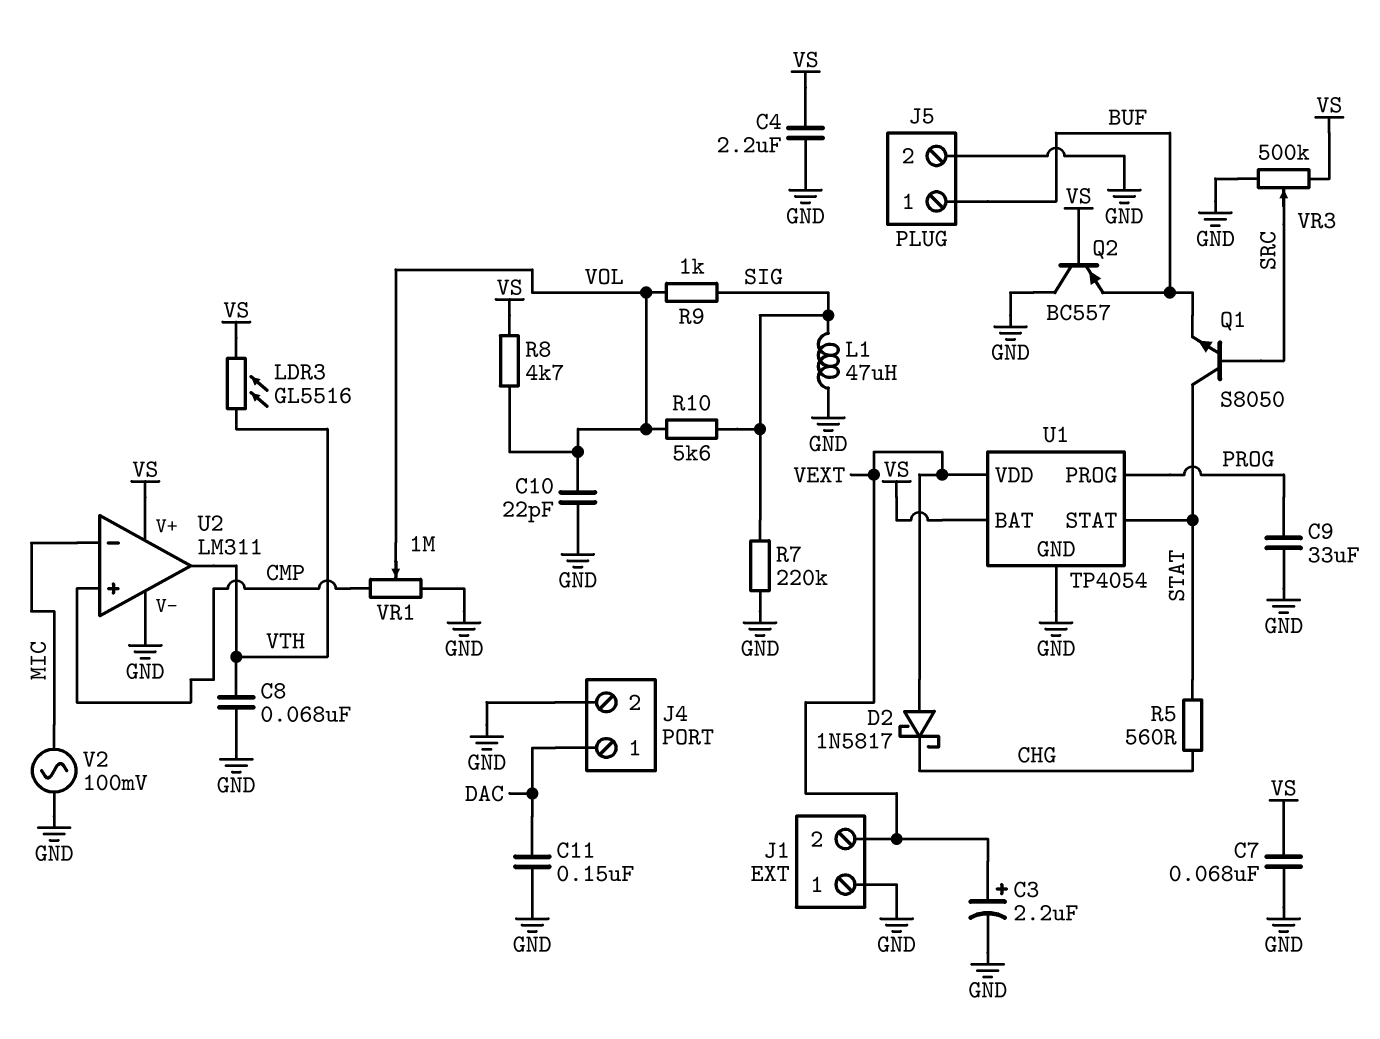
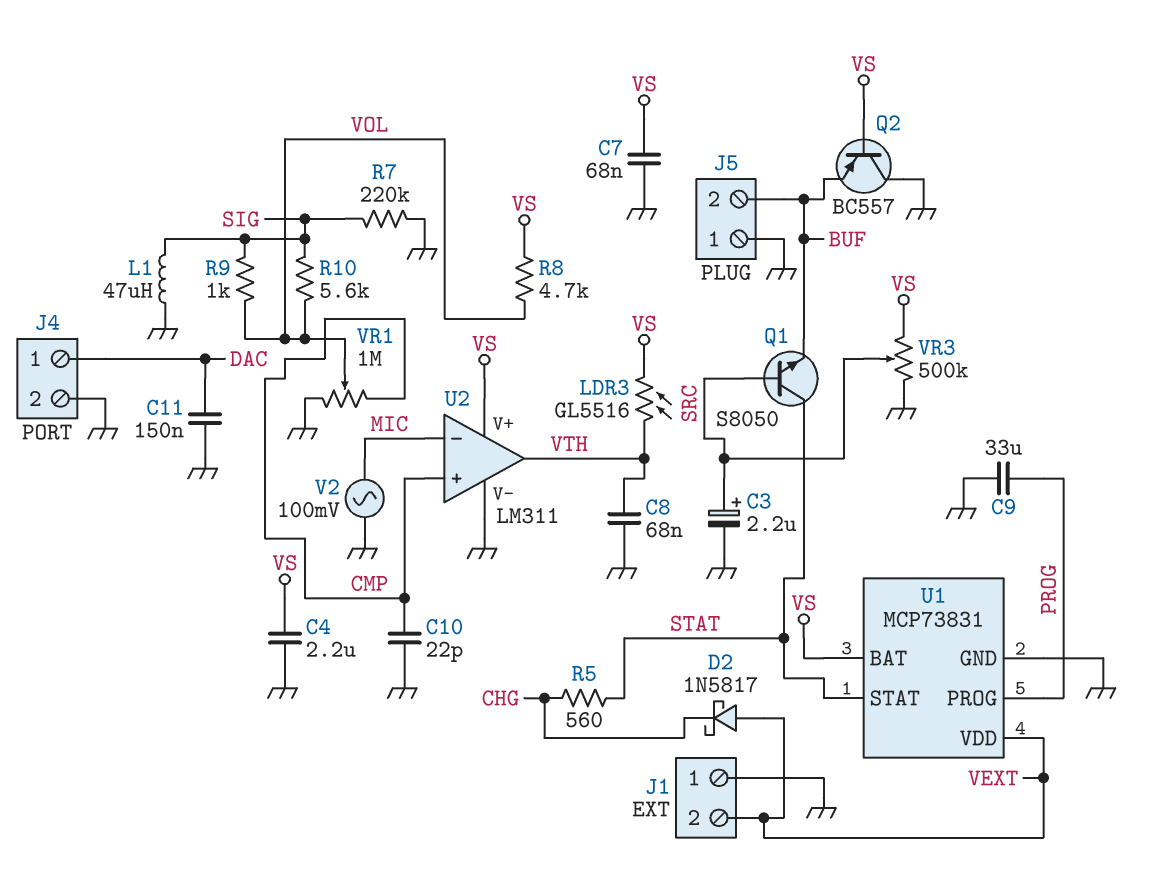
C3: 2.2uF (plus VEXT, minus GND) -> 2.2uF (plus SRC, minus GND)
C10: 22pF (GND, VOL) -> 22pF (CMP, GND)
J5 pin 1: BUF -> GND
J5 pin 2: GND -> BUF
U1: TP4054 -> MCP73831

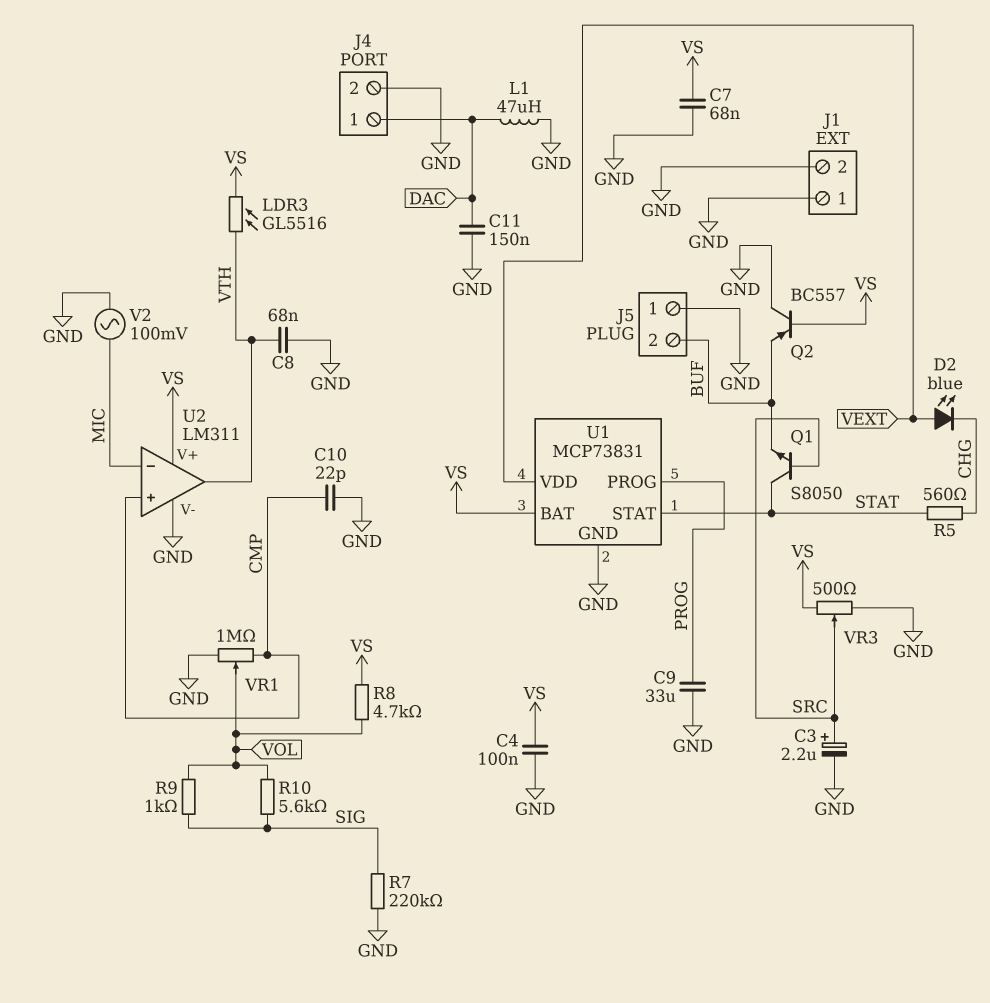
C4: 2.2uF (GND, VS) -> 100nF (GND, VS)
D2: schottky 1N5817 (A VEXT, K CHG) -> LED blue (A VEXT, K CHG)
J1 pin 2: VEXT -> GND
L1: 47uH (GND, SIG) -> 47uH (DAC, GND)
VR3: 500k (GND, VS, wiper SRC) -> 500 (GND, VS, wiper SRC)

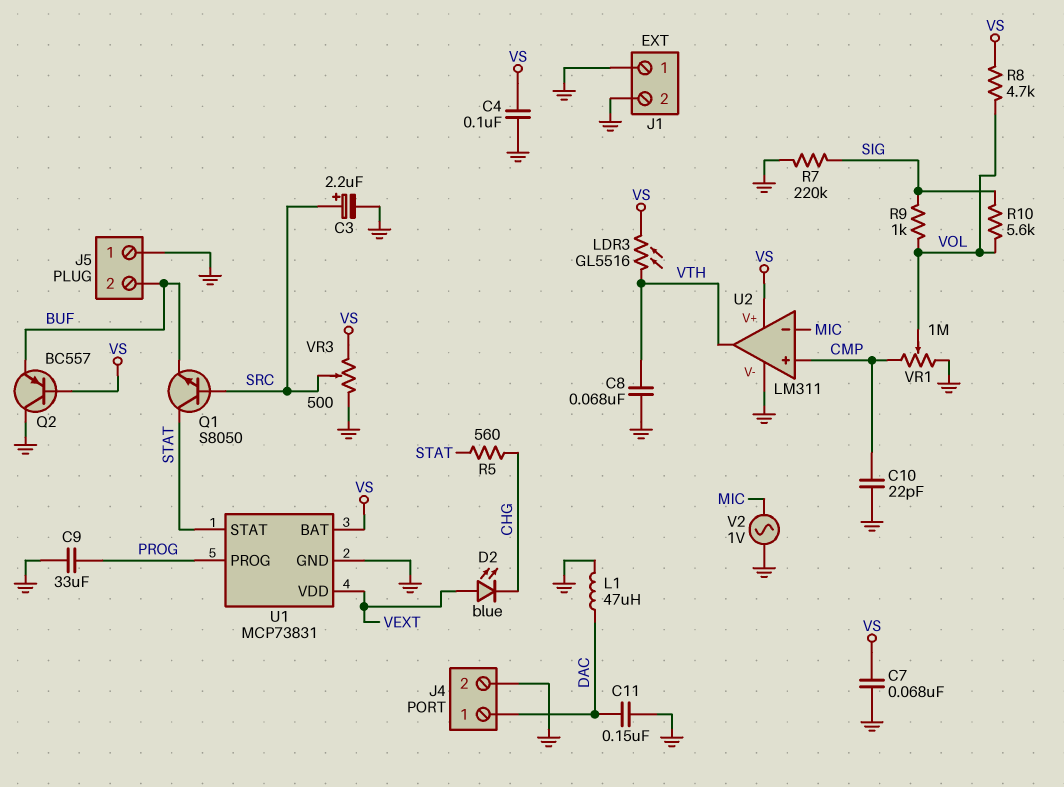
V2: AC 100mV (GND, MIC) -> AC 1V (GND, MIC)

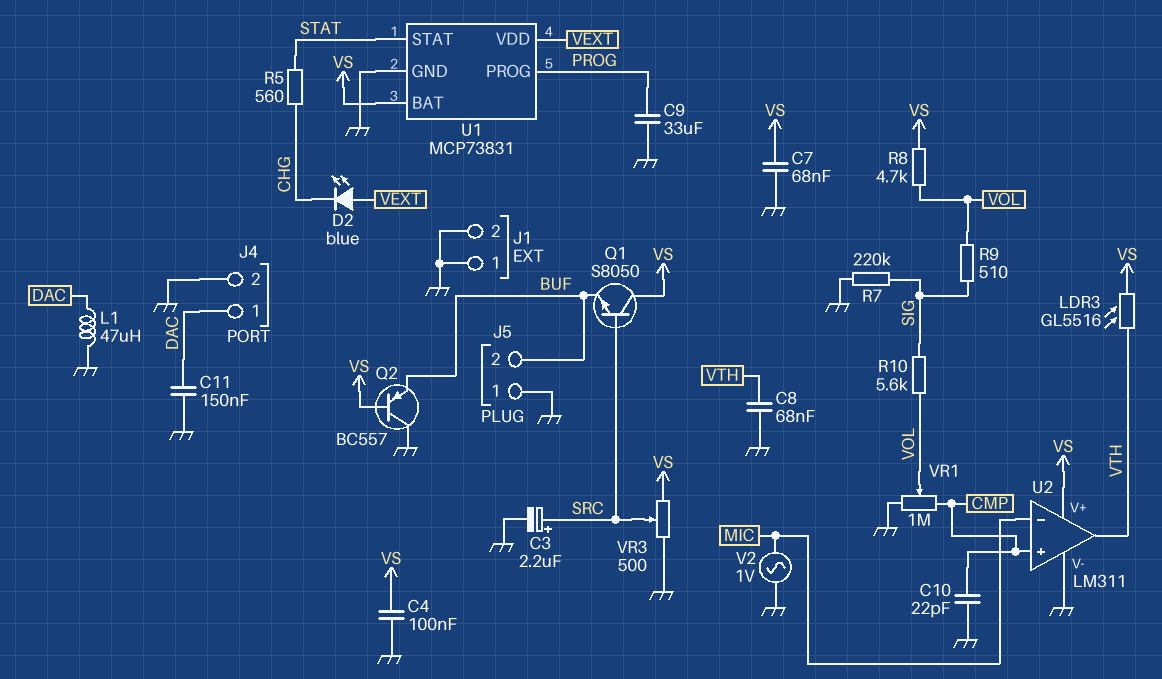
Q1: NPN S8050 (B SRC, C STAT, E BUF) -> NPN S8050 (B SRC, C VS, E BUF)
R9: 1k (SIG, VOL) -> 510 (SIG, VOL)

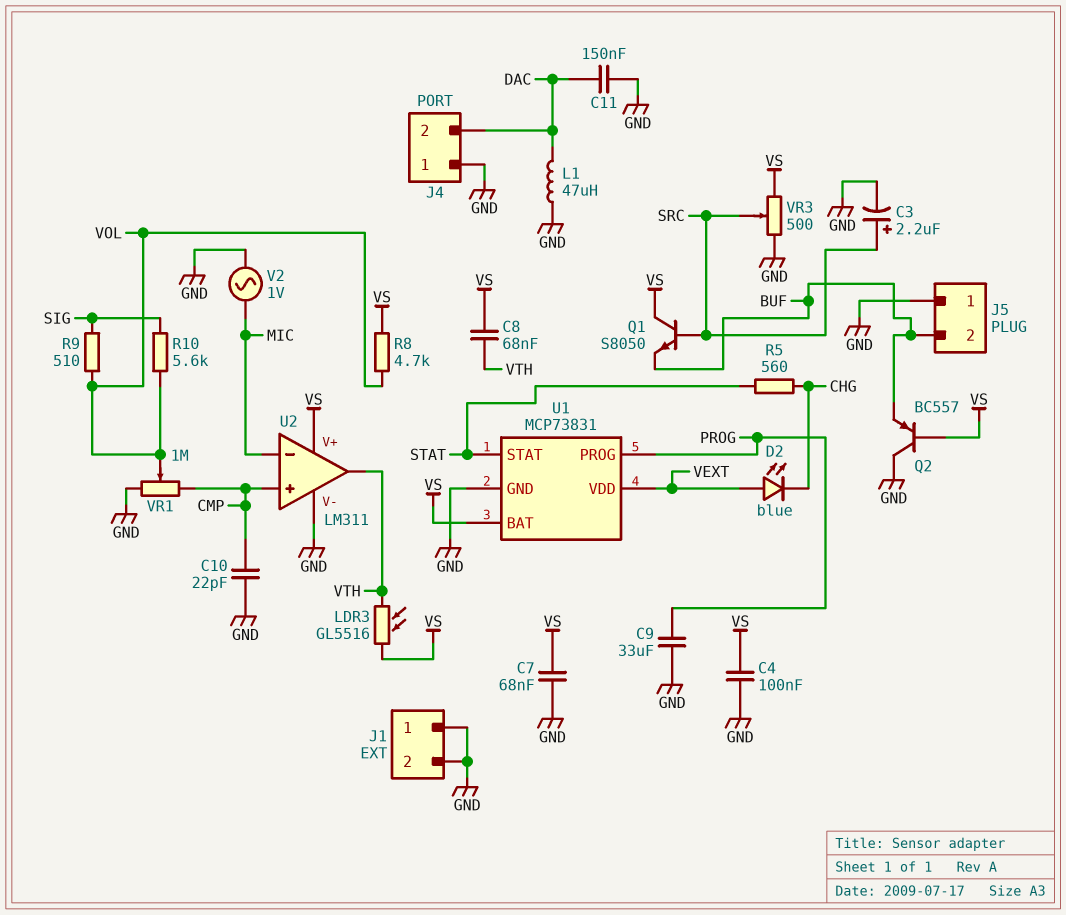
C8: 68nF (GND, VTH) -> 68nF (VS, VTH)
J4 pin 1: DAC -> GND
J4 pin 2: GND -> DAC
R7: 220k (GND, SIG) -> none

